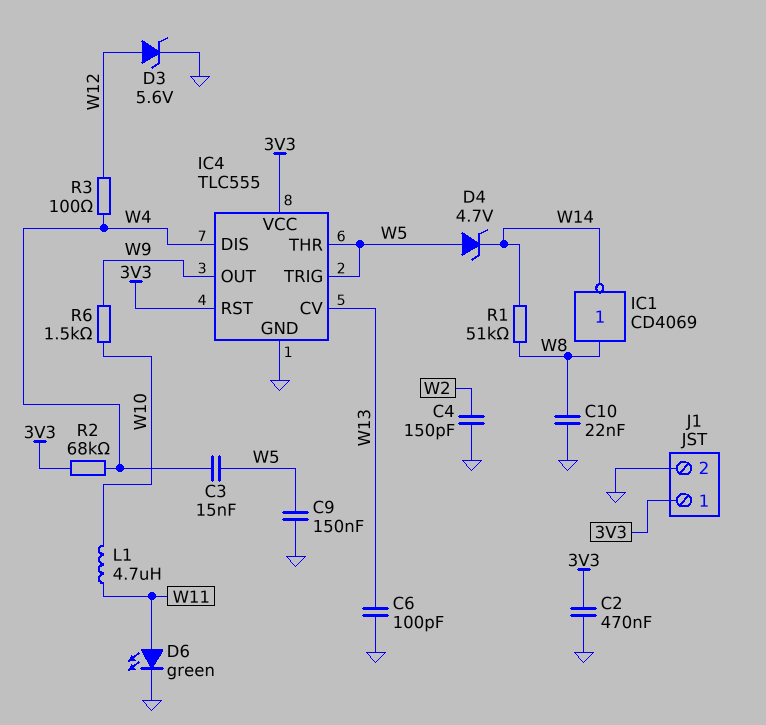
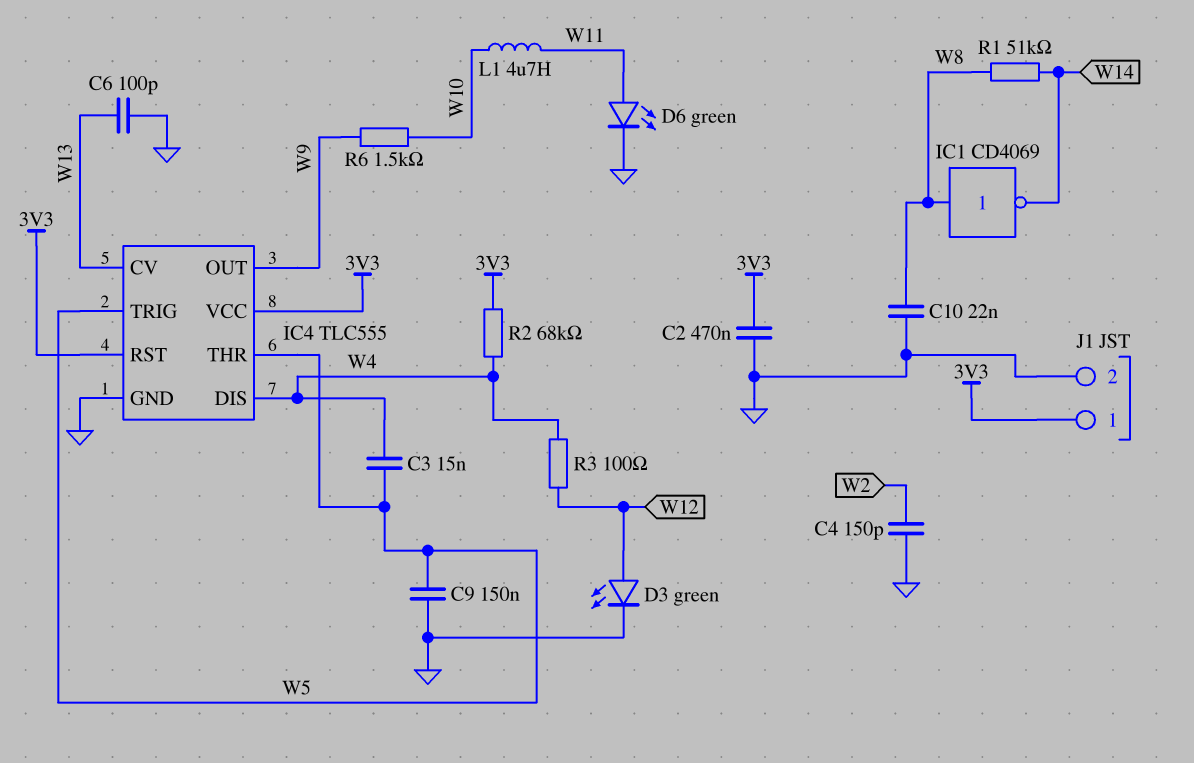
D3: zener 5.6V (A W12, K GND) -> LED green (A W12, K GND)
D4: zener 4.7V (A W5, K W14) -> none

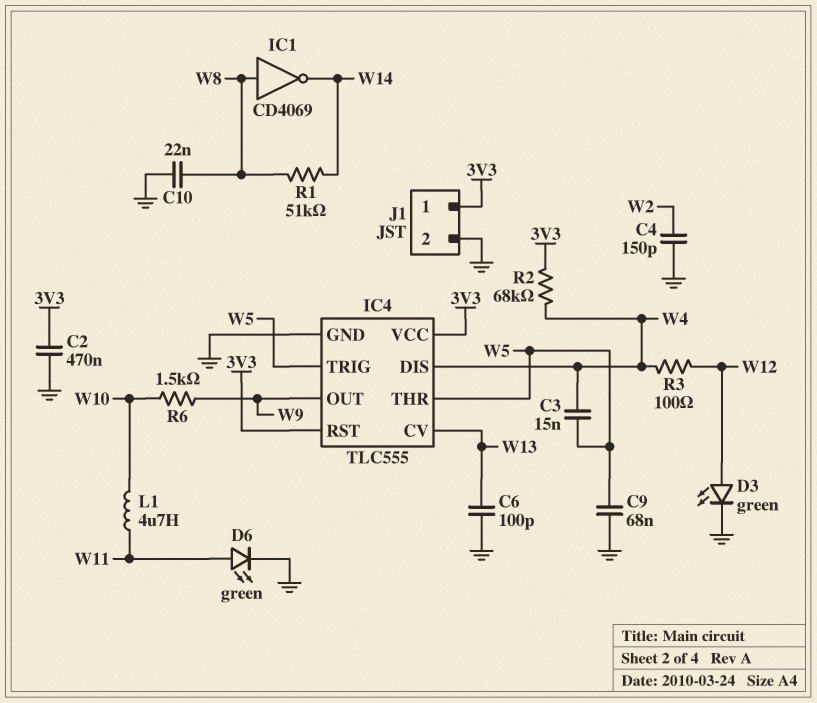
C9: 150nF (GND, W5) -> 68nF (GND, W5)

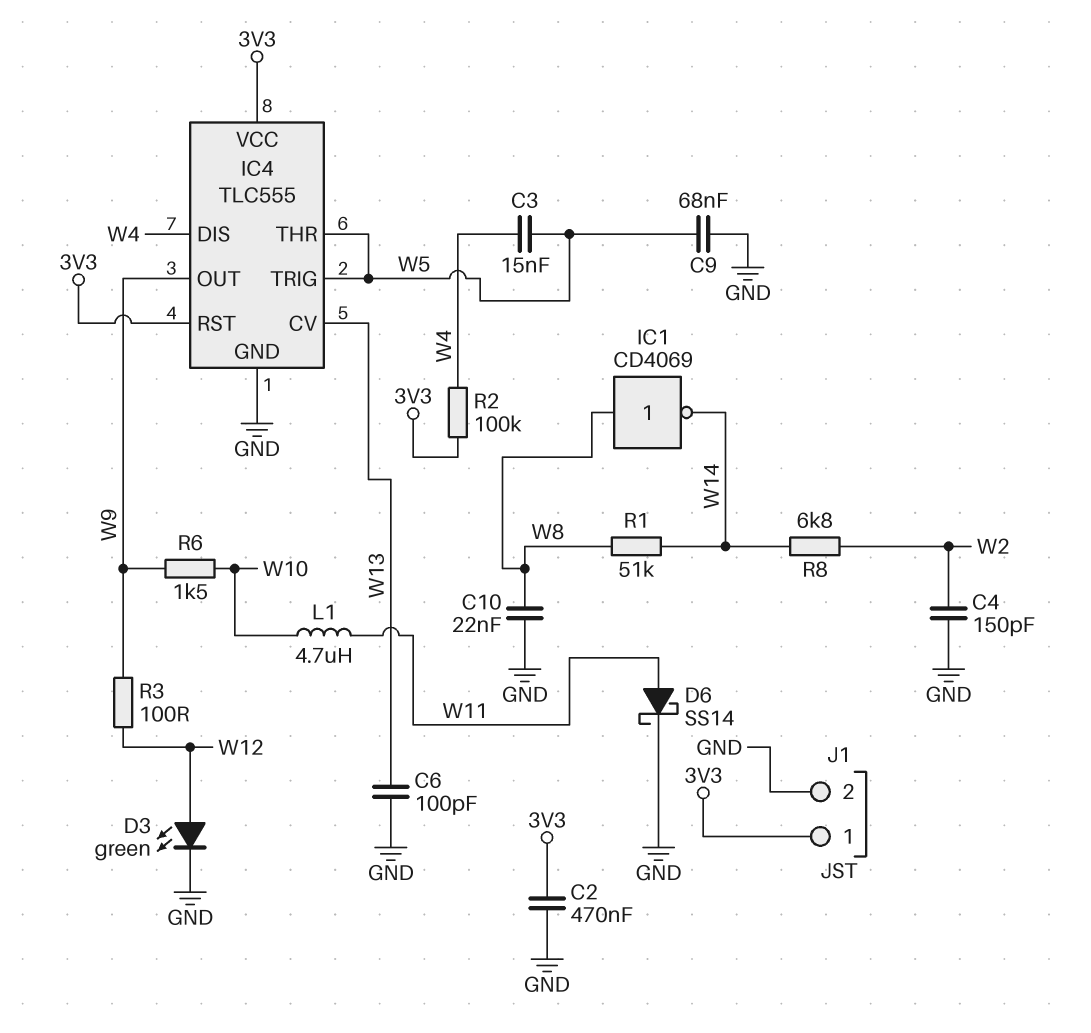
D6: LED green (A W11, K GND) -> schottky SS14 (A W11, K GND)
R2: 68k (3V3, W4) -> 100k (3V3, W4)
R3: 100 (W4, W12) -> 100 (W9, W12)
R8: none -> 6.8k (W2, W14)

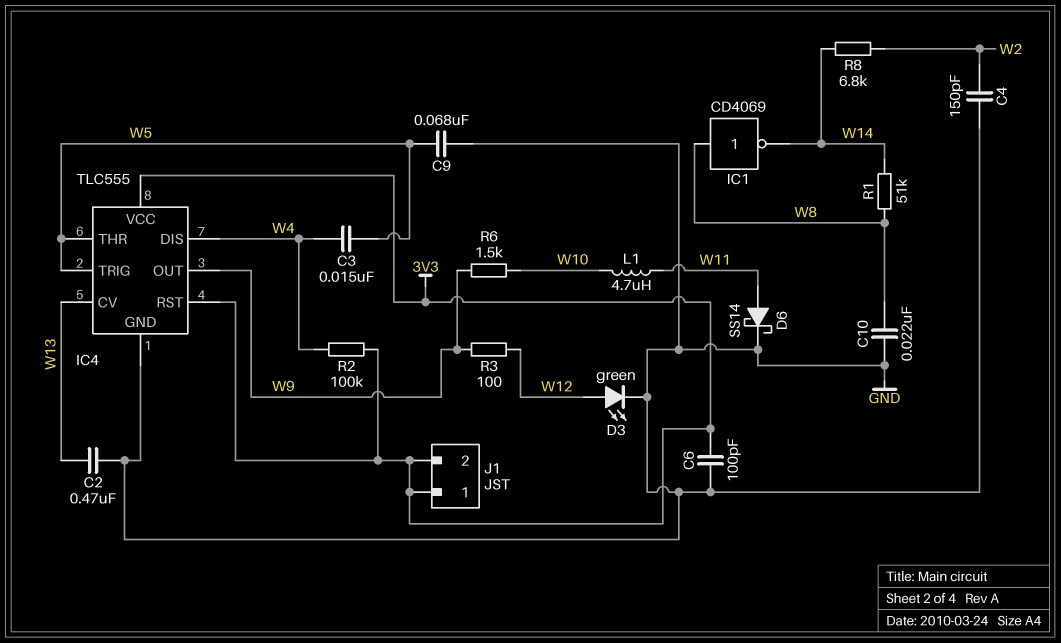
C2: 470nF (3V3, GND) -> 470nF (GND, W13)
C6: 100pF (GND, W13) -> 100pF (3V3, GND)
J1 pin 2: GND -> 3V3

